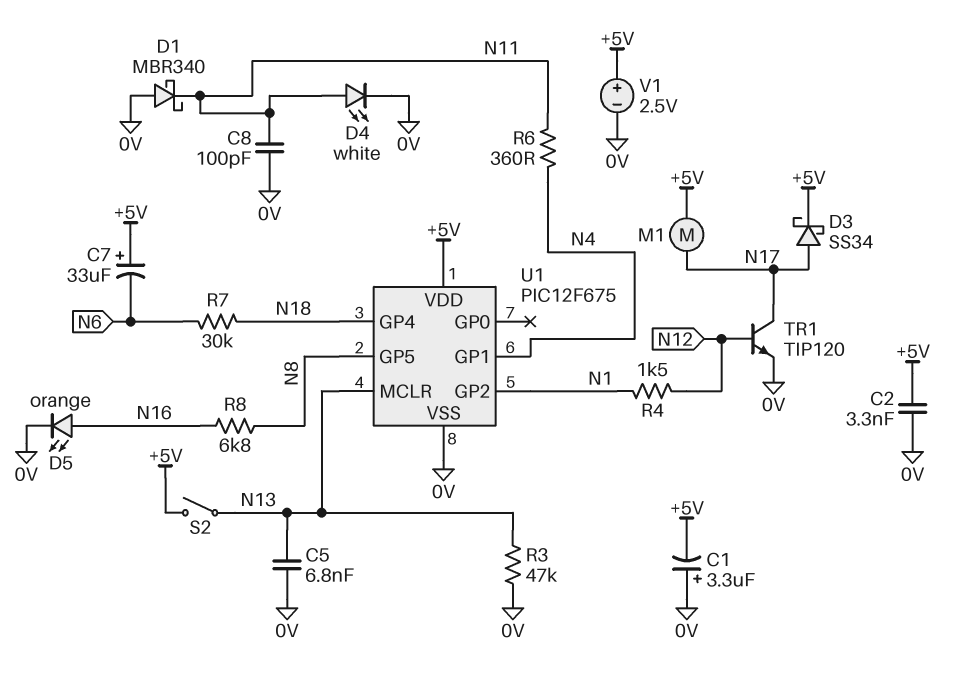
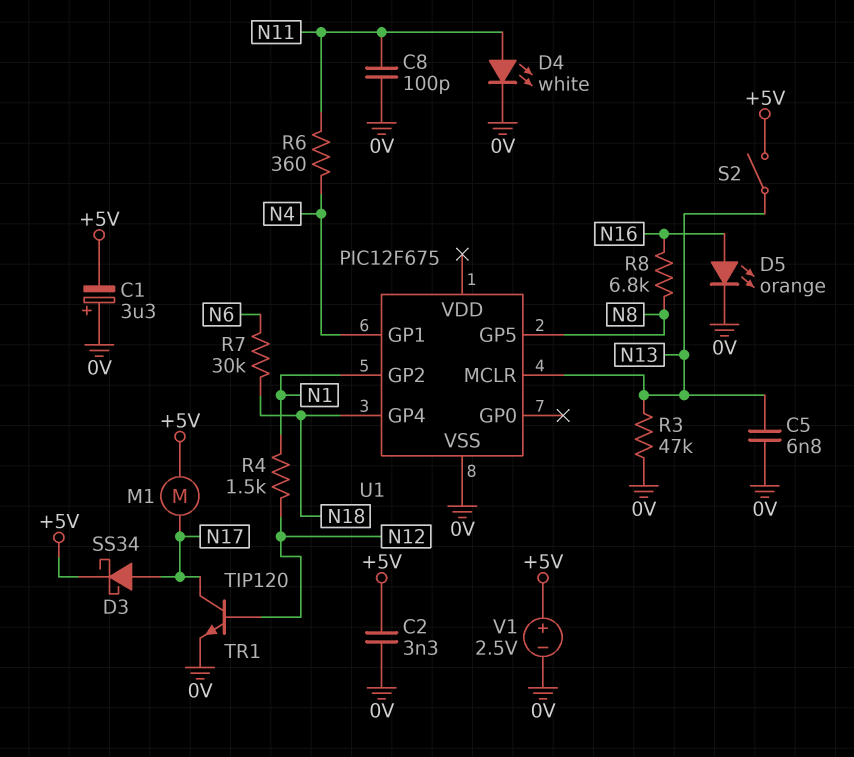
C7: 33uF (plus +5V, minus N6) -> none
D1: schottky MBR340 (A 0V, K N11) -> none
U1 pin VDD: +5V -> none

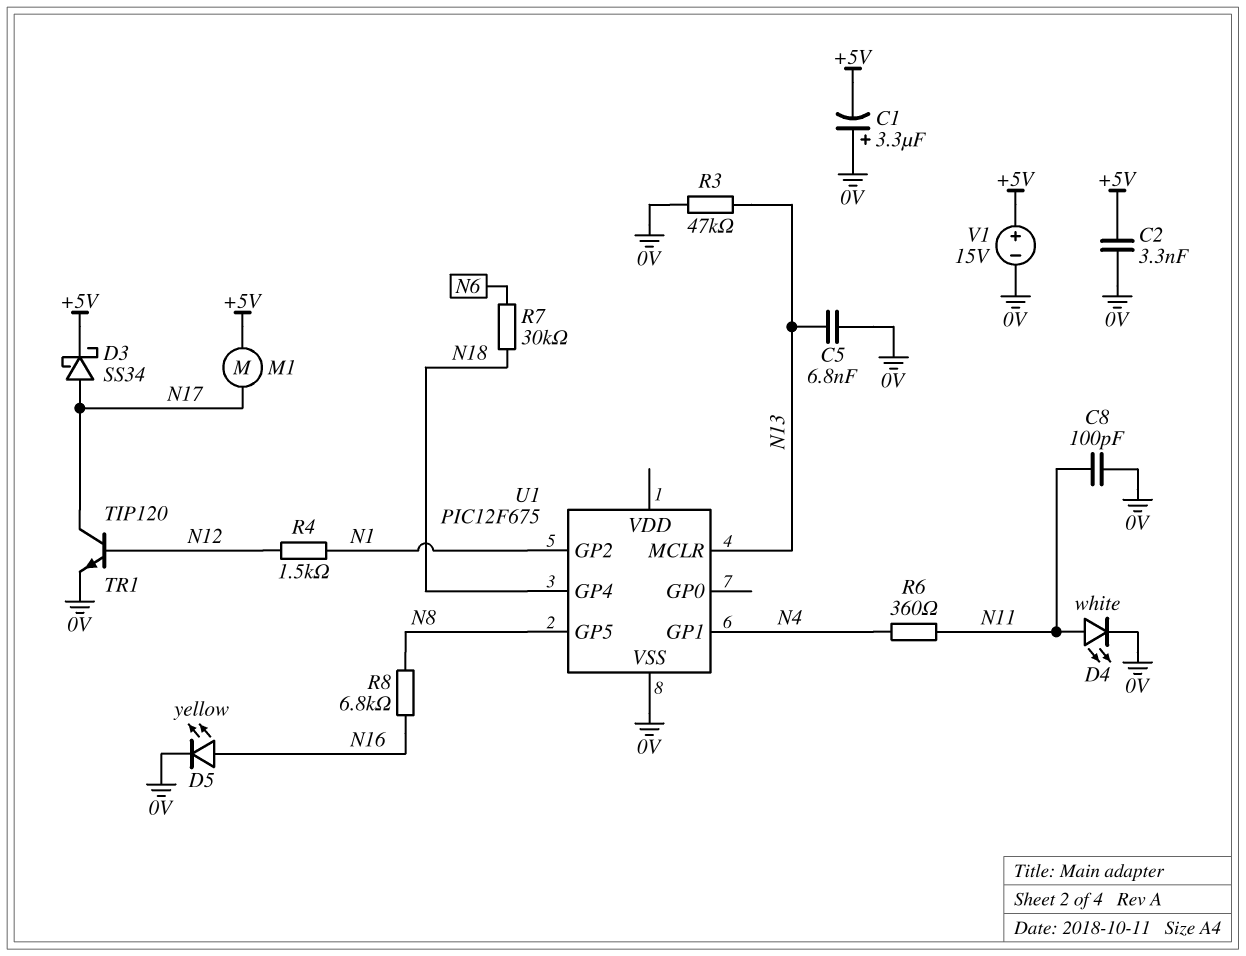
D5: LED orange (A N16, K 0V) -> LED yellow (A N16, K 0V)
S2: switch (+5V, N13) -> none
V1: 2.5V (plus +5V, minus 0V) -> 15V (plus +5V, minus 0V)

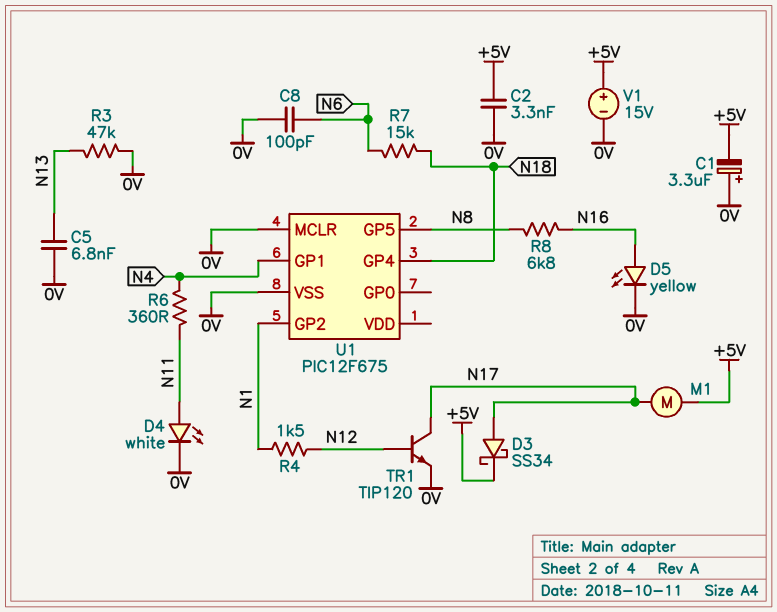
C8: 100pF (0V, N11) -> 100pF (0V, N6)
R7: 30k (N6, N18) -> 15k (N6, N18)
U1 pin MCLR: N13 -> 0V

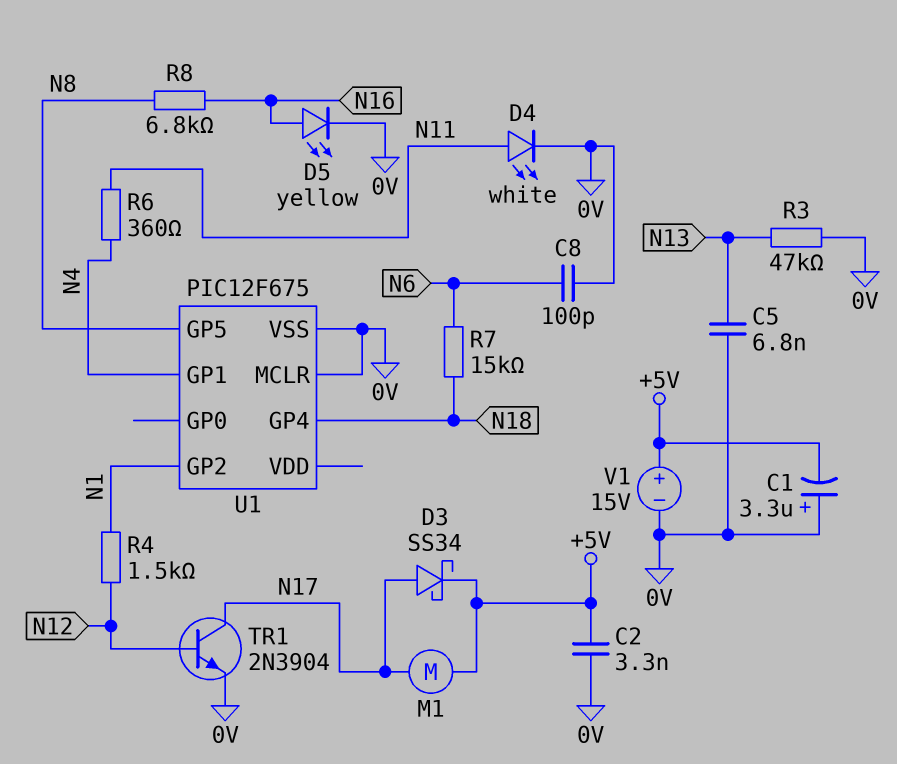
TR1: NPN TIP120 (B N12, C N17, E 0V) -> NPN 2N3904 (B N12, C N17, E 0V)

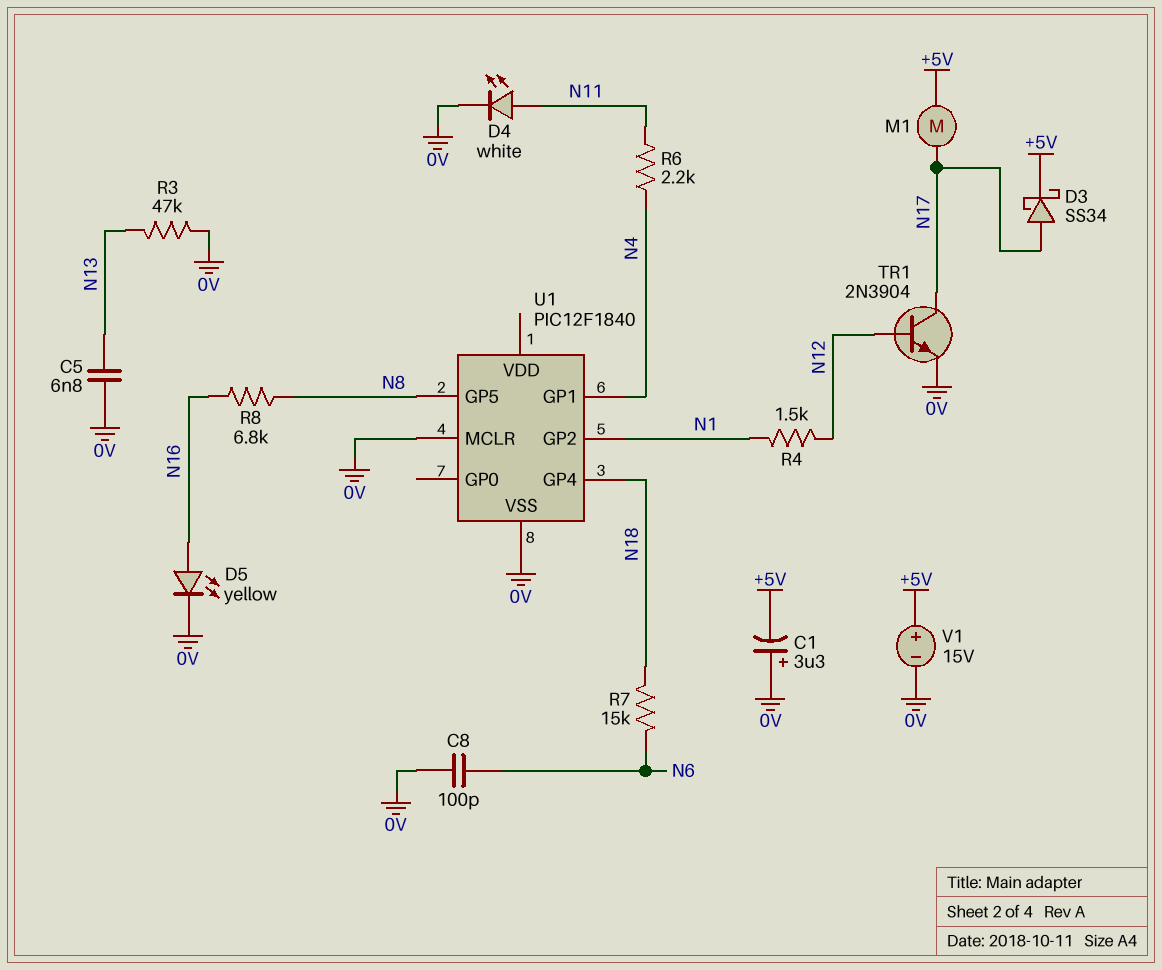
C2: 3.3nF (+5V, 0V) -> none
R6: 360 (N4, N11) -> 2.2k (N4, N11)
U1: PIC12F675 -> PIC12F1840

